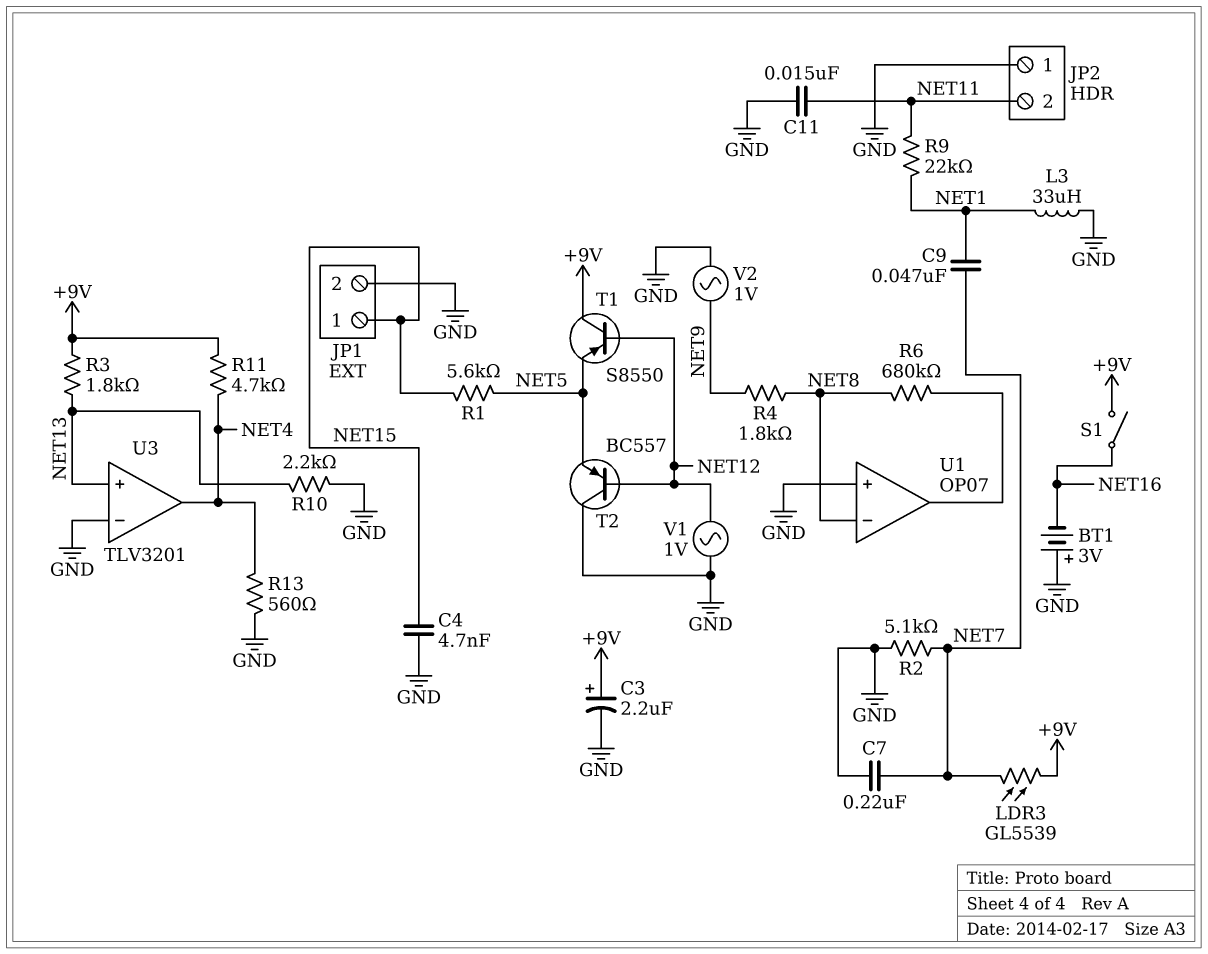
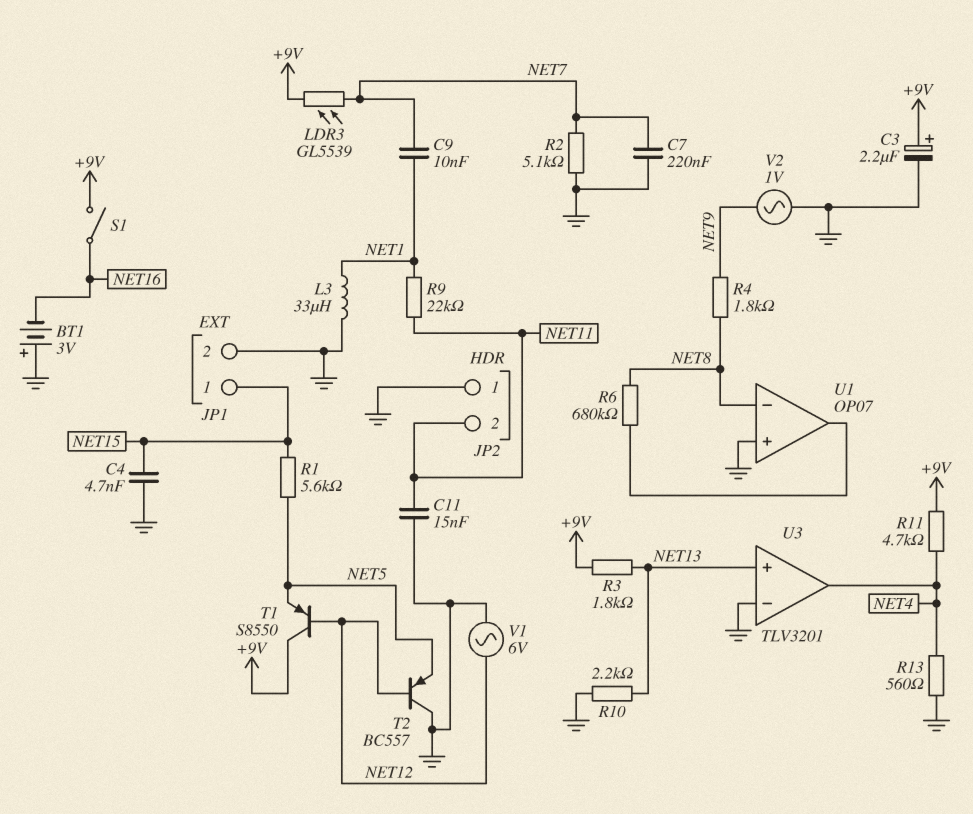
C9: 47nF (NET1, NET7) -> 10nF (NET1, NET7)
V1: AC 1V (GND, NET12) -> AC 6V (GND, NET12)

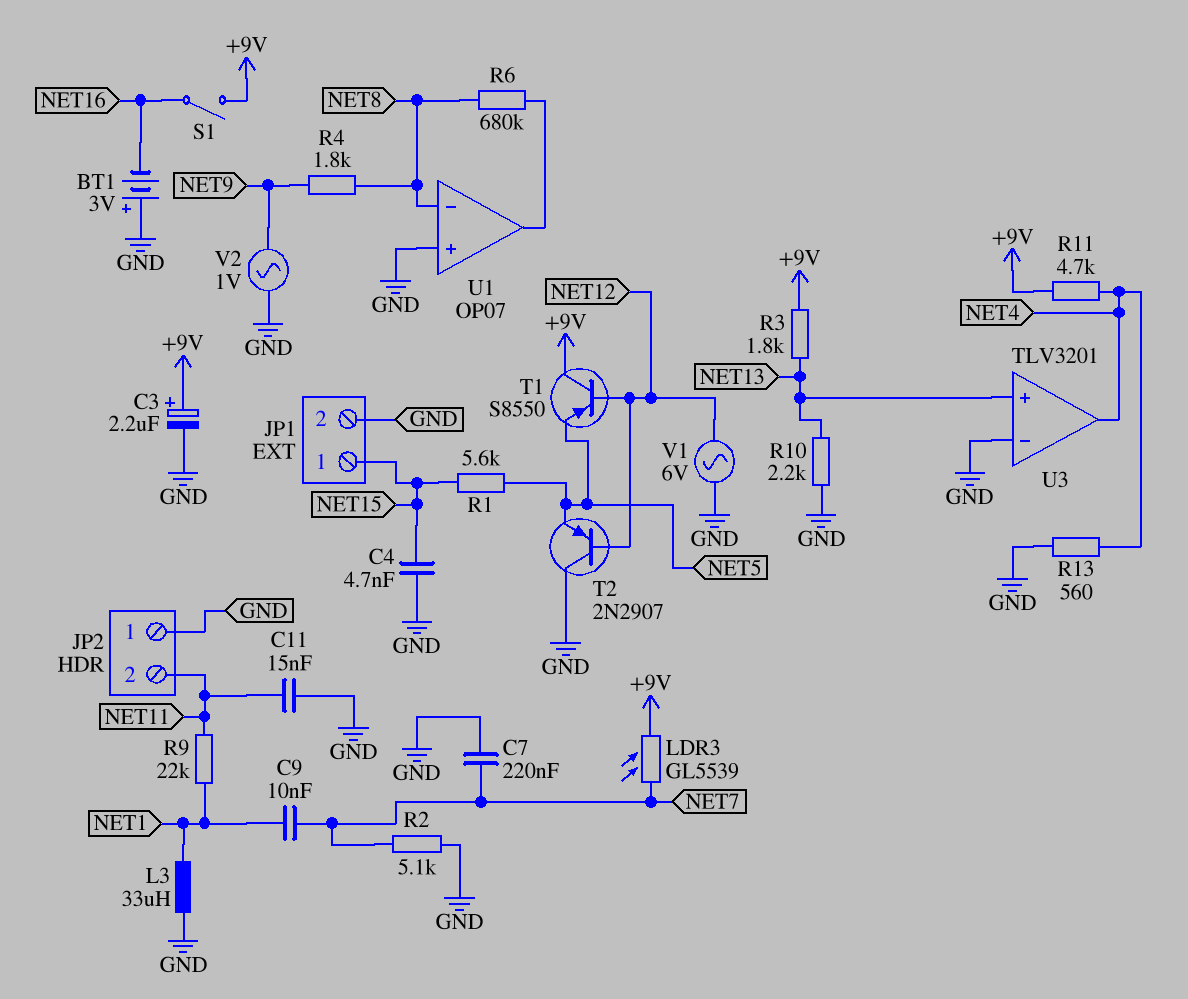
T2: PNP BC557 (B NET12, C GND, E NET5) -> PNP 2N2907 (B NET12, C GND, E NET5)

